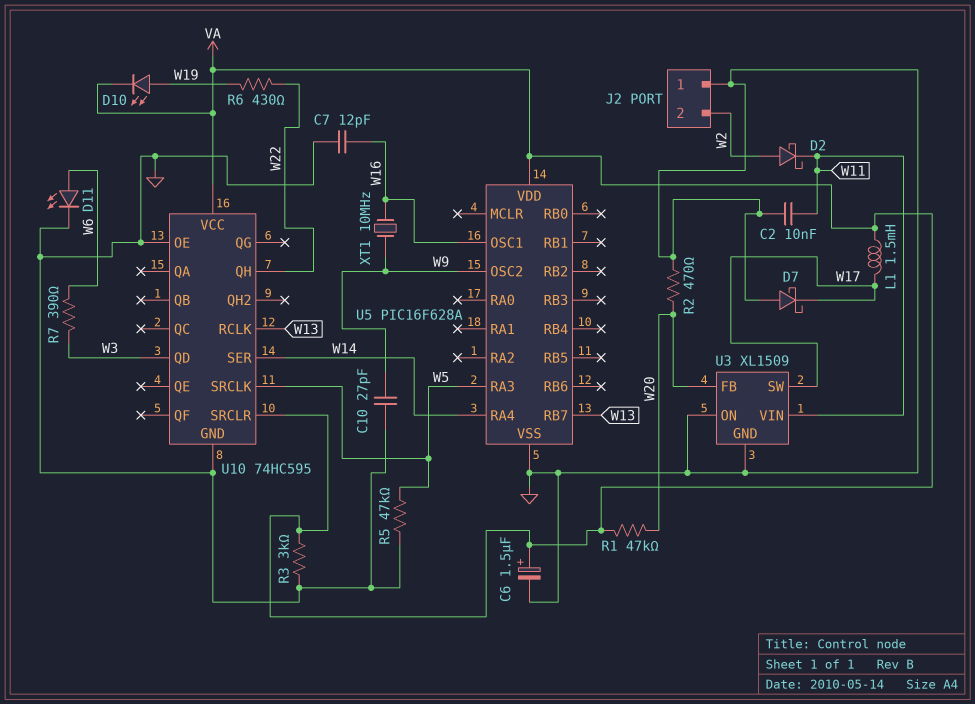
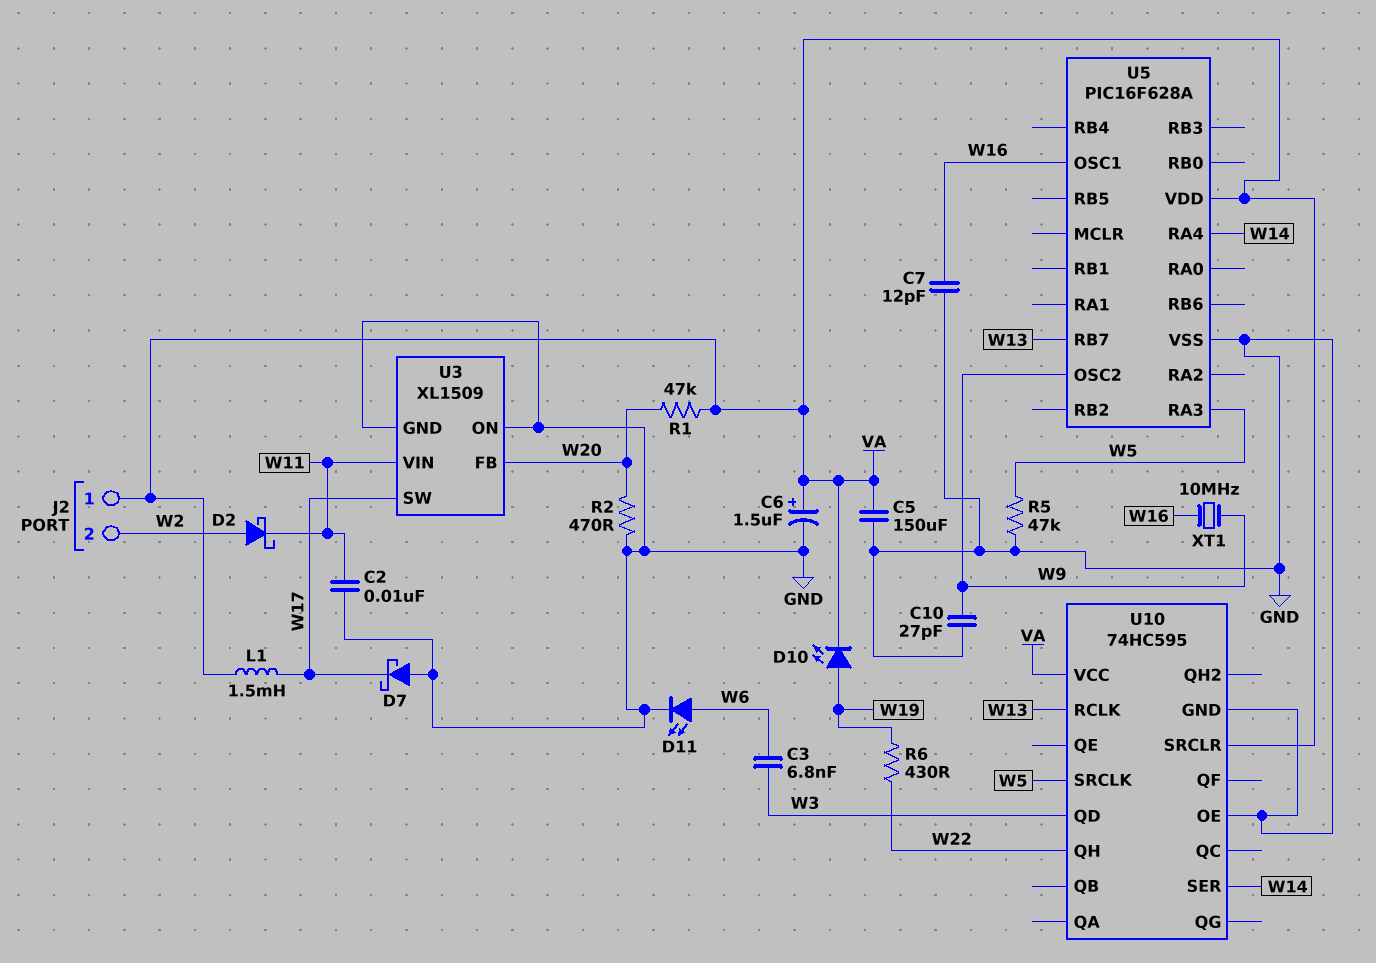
C3: none -> 6.8nF (W3, W6)
C5: none -> 150uF (GND, VA)
J2 pin 1: GND -> VA
R3: 3k (GND, VA) -> none
R7: 390 (W3, W6) -> none

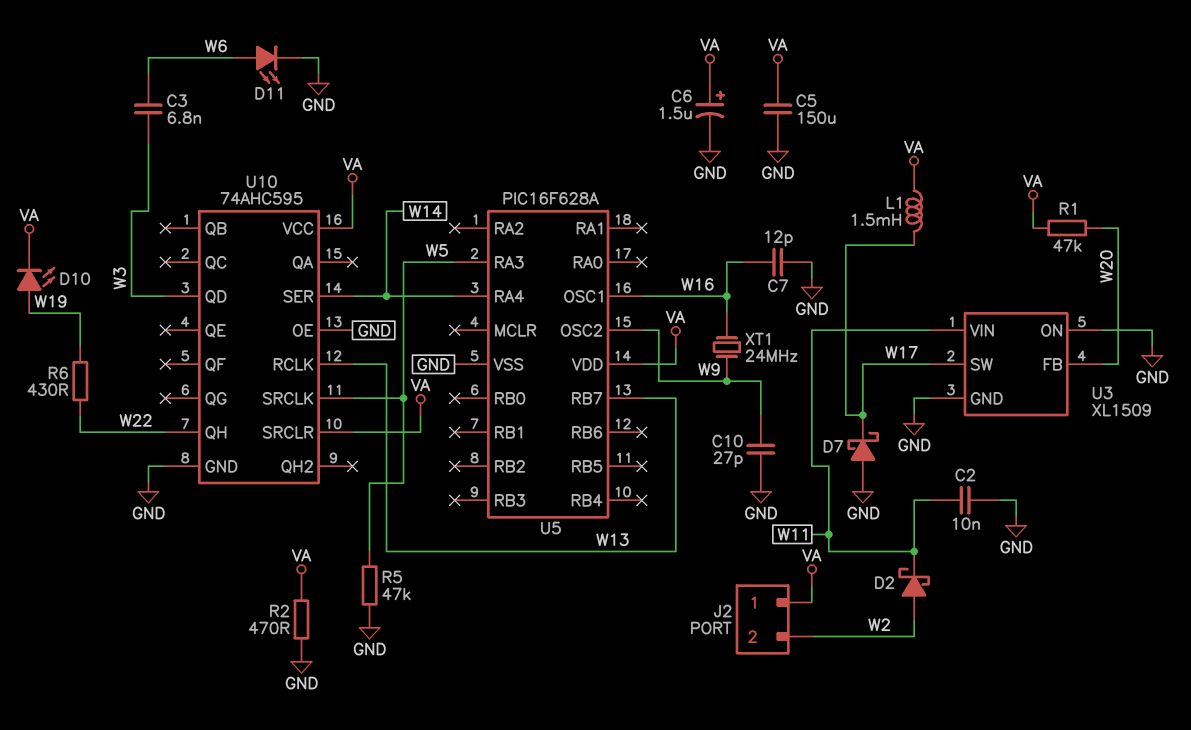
R2: 470 (GND, W20) -> 470 (GND, VA)
U10: 74HC595 -> 74AHC595
XT1: 10MHz (W9, W16) -> 24MHz (W9, W16)

